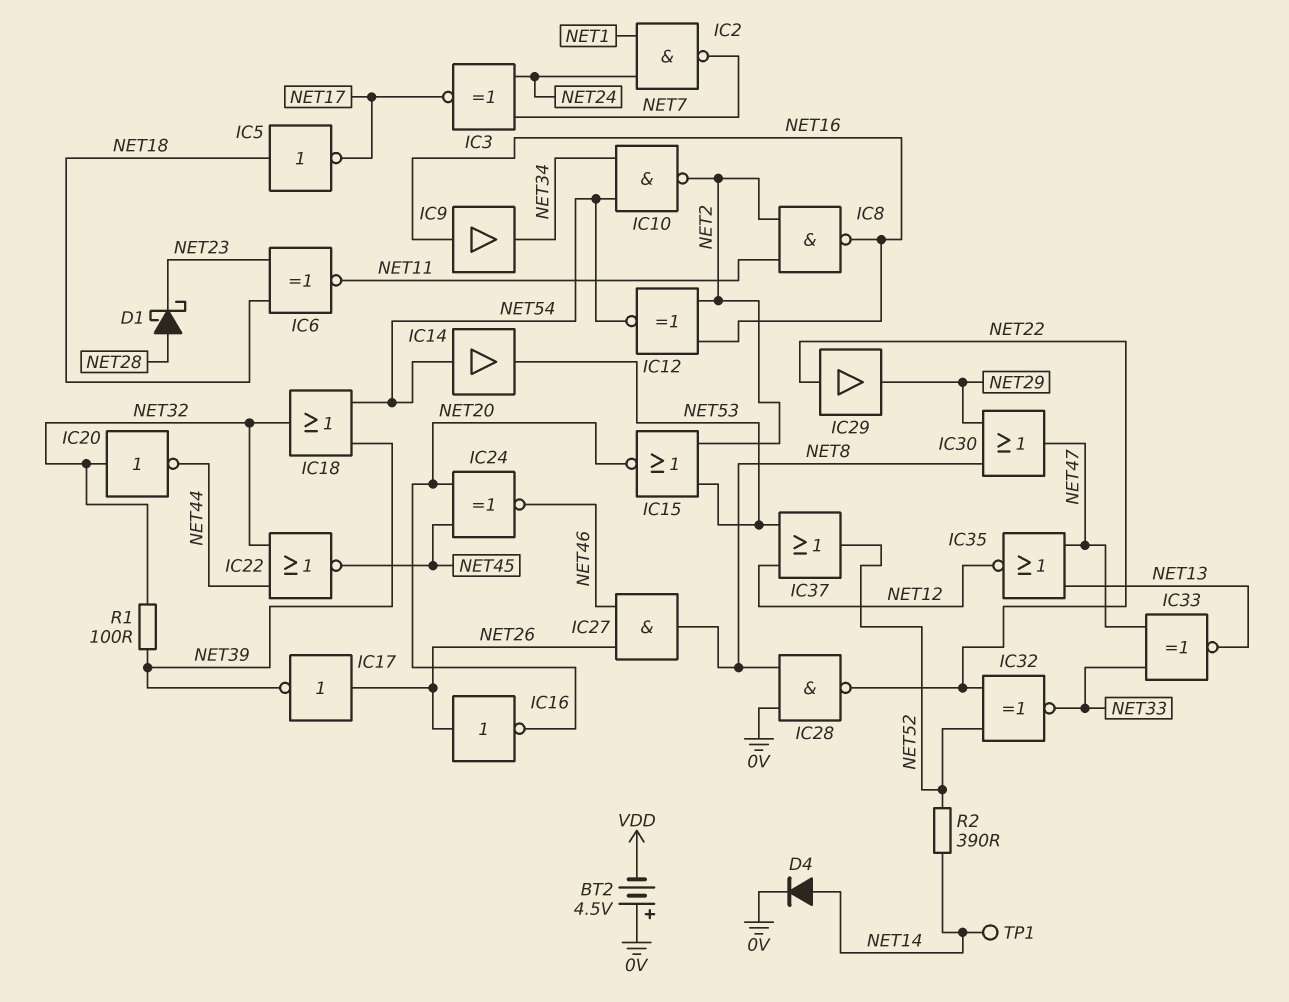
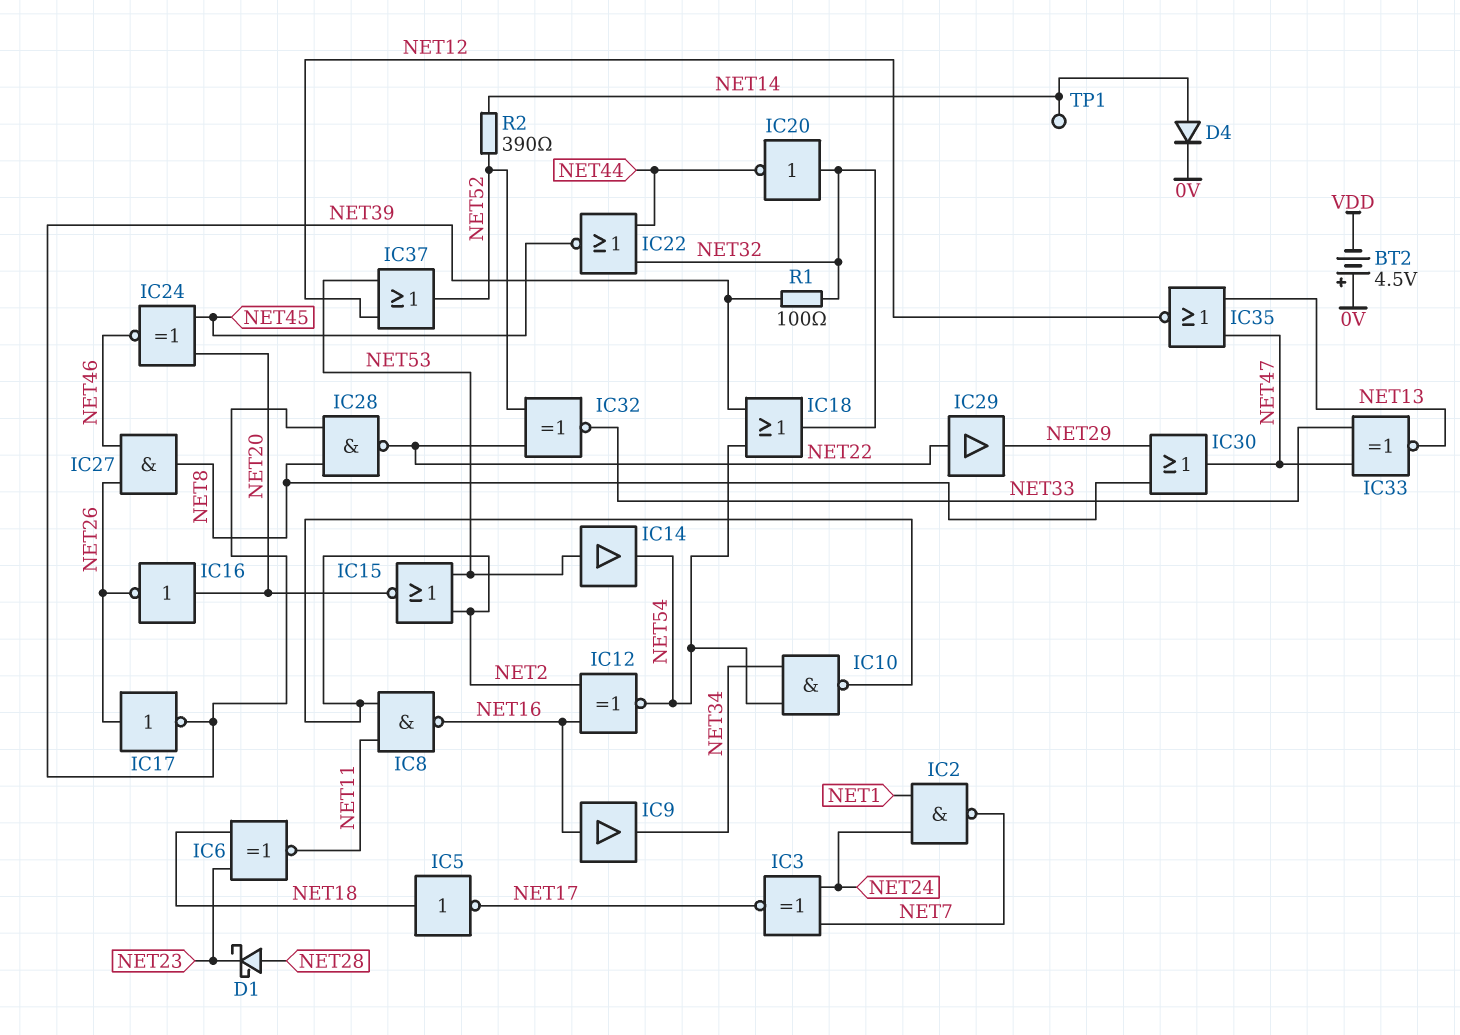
IC14: buffer (in NET54, out NET53) -> buffer (in NET53, out NET54)
IC16: NOT (in NET26, out NET20) -> NOT (in NET20, out NET26)
IC28: NAND (in 0V, in NET8, out NET22) -> NAND (in NET8, in NET39, out NET22)

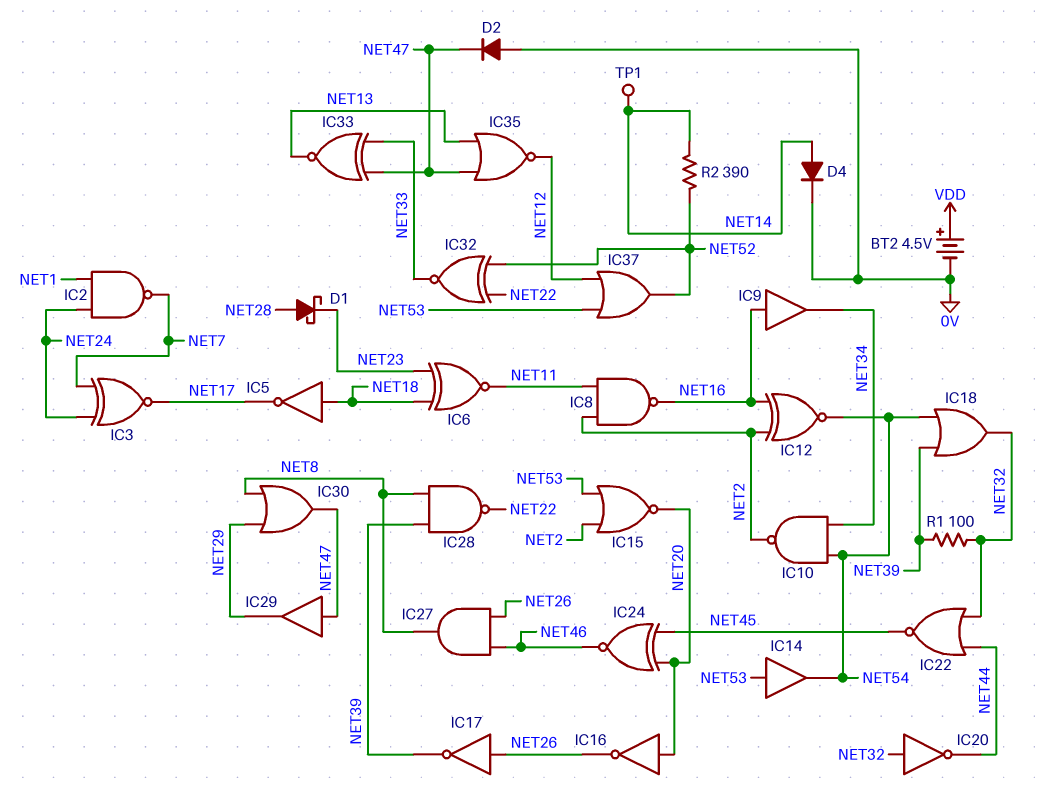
BT2: 4.5V (plus 0V, minus VDD) -> 4.5V (plus VDD, minus 0V)
D2: none -> diode (A 0V, K NET47)
IC29: buffer (in NET22, out NET29) -> buffer (in NET47, out NET29)

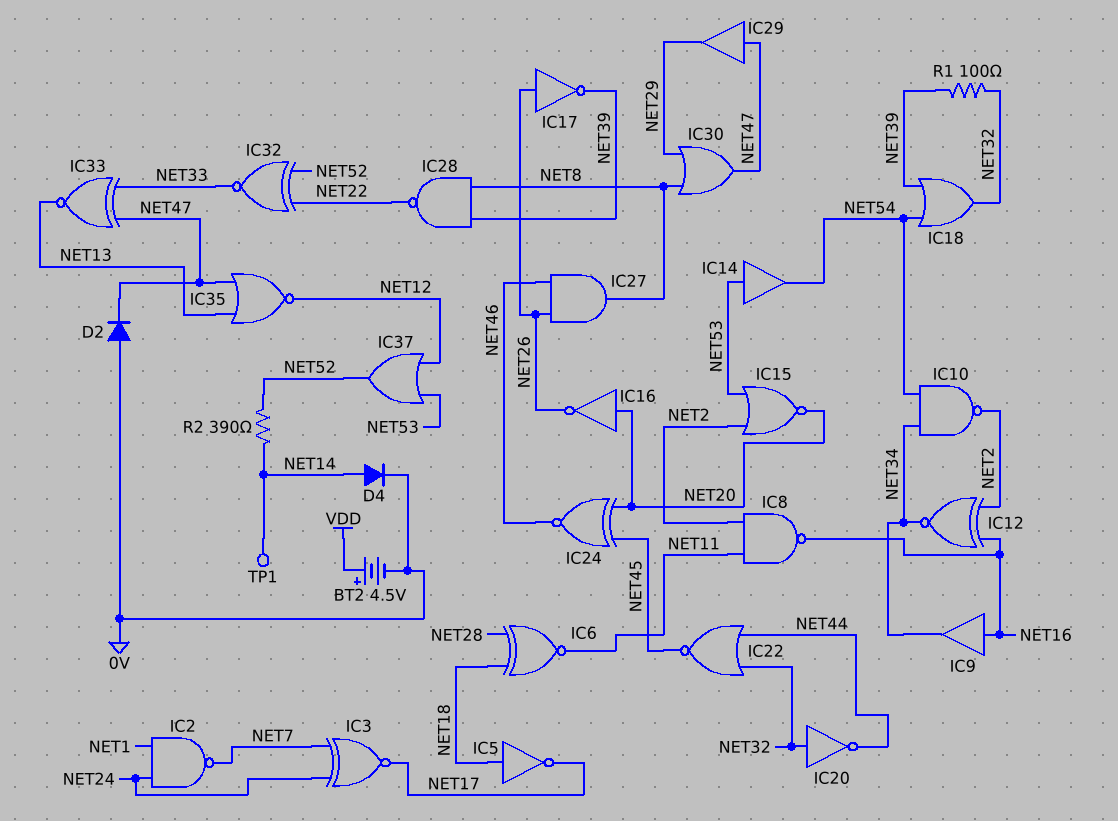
D1: schottky (A NET28, K NET23) -> none
IC6: XNOR (in NET18, in NET23, out NET11) -> XNOR (in NET18, in NET28, out NET11)
IC12: XNOR (in NET2, in NET16, out NET54) -> XNOR (in NET2, in NET16, out NET34)

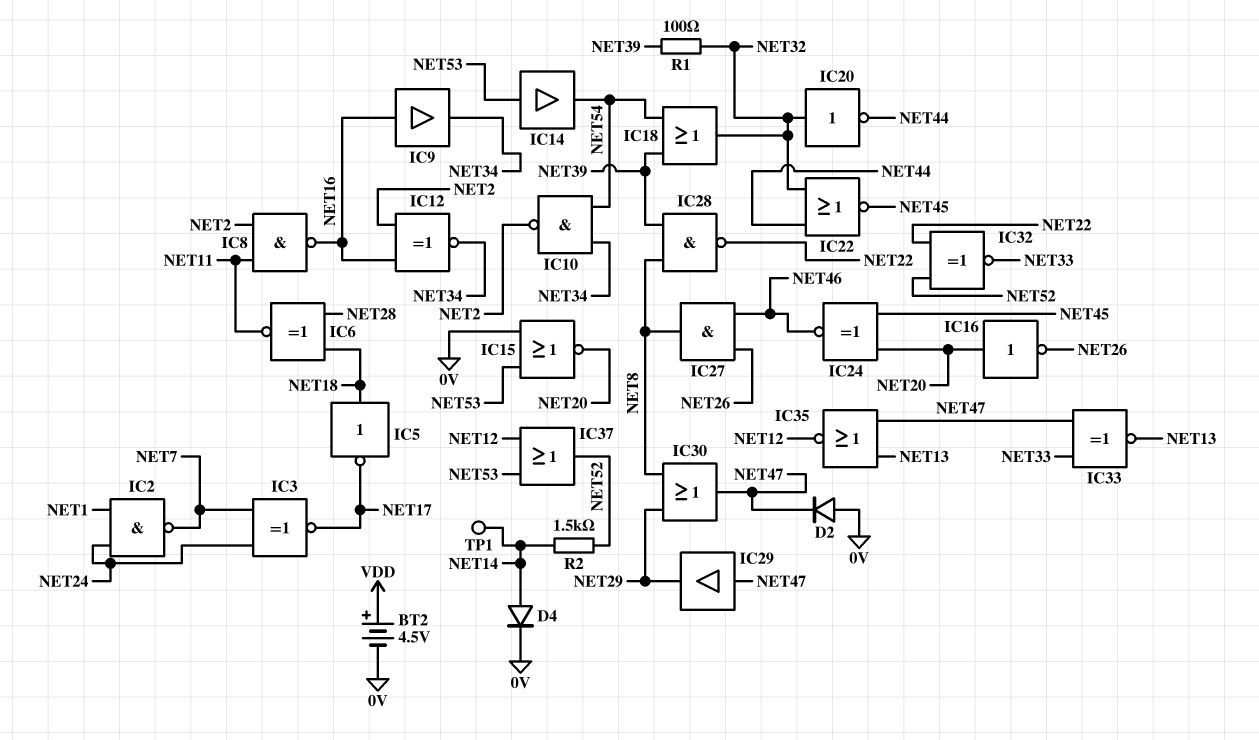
IC15: NOR (in NET2, in NET53, out NET20) -> NOR (in 0V, in NET53, out NET20)
IC17: NOT (in NET26, out NET39) -> none
R2: 390 (NET14, NET52) -> 1.5k (NET14, NET52)

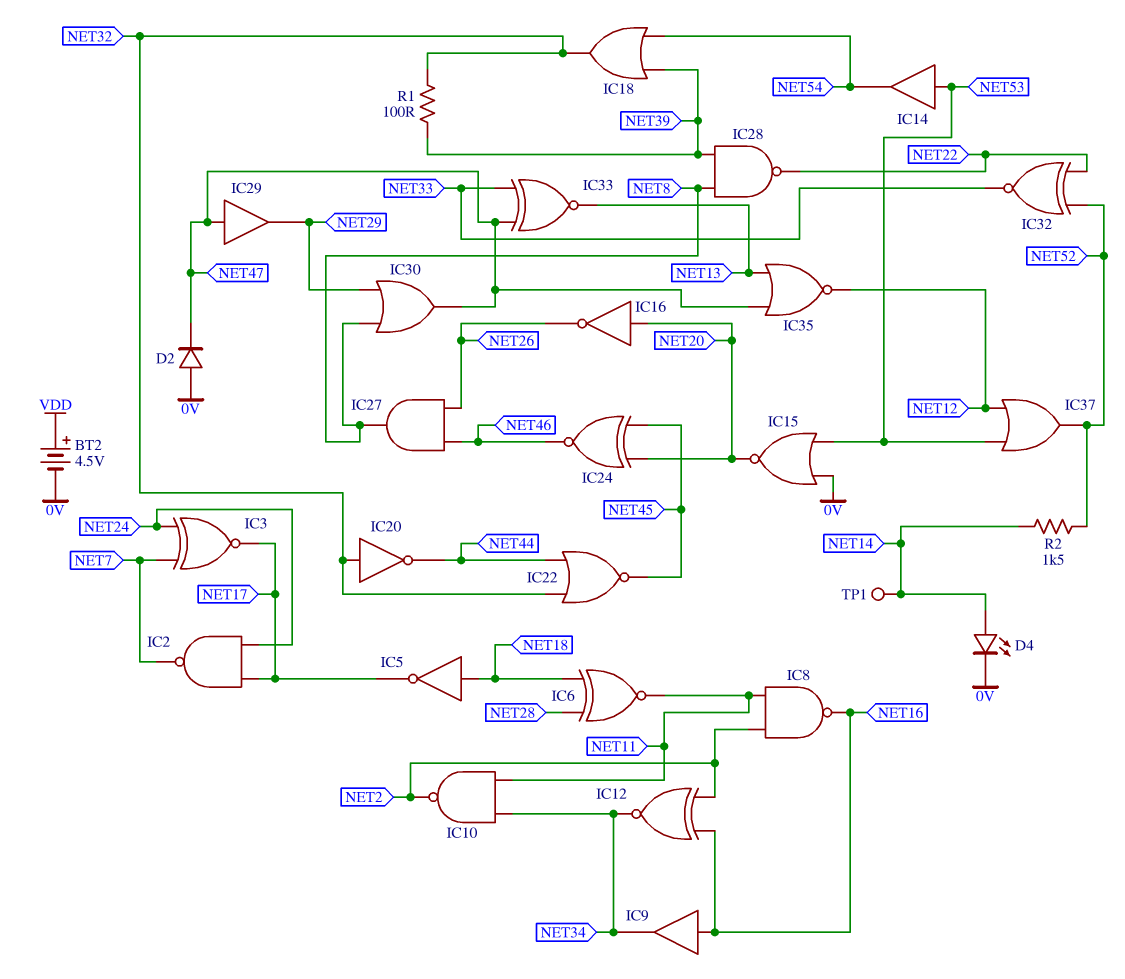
D4: diode (A NET14, K 0V) -> LED (A NET14, K 0V)
IC2: NAND (in NET1, in NET24, out NET7) -> NAND (in NET17, in NET24, out NET7)
IC10: NAND (in NET34, in NET54, out NET2) -> NAND (in NET11, in NET34, out NET2)

